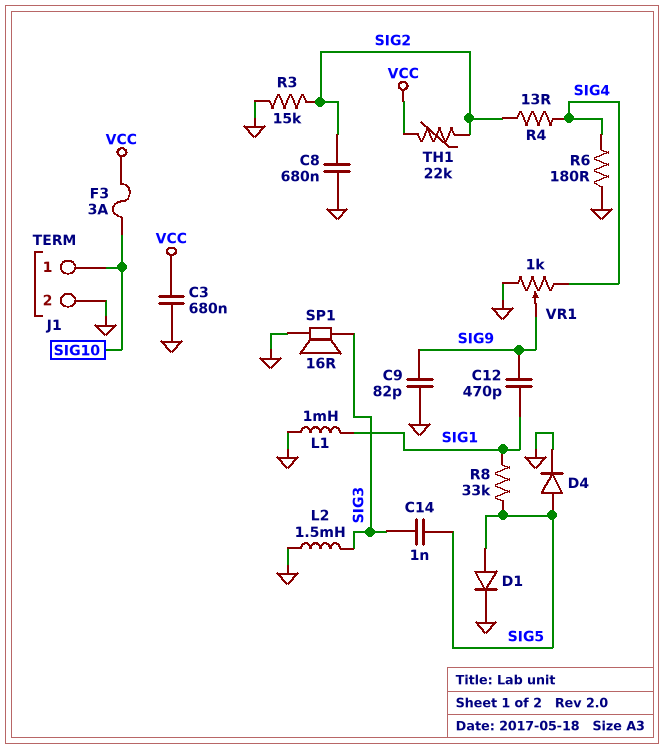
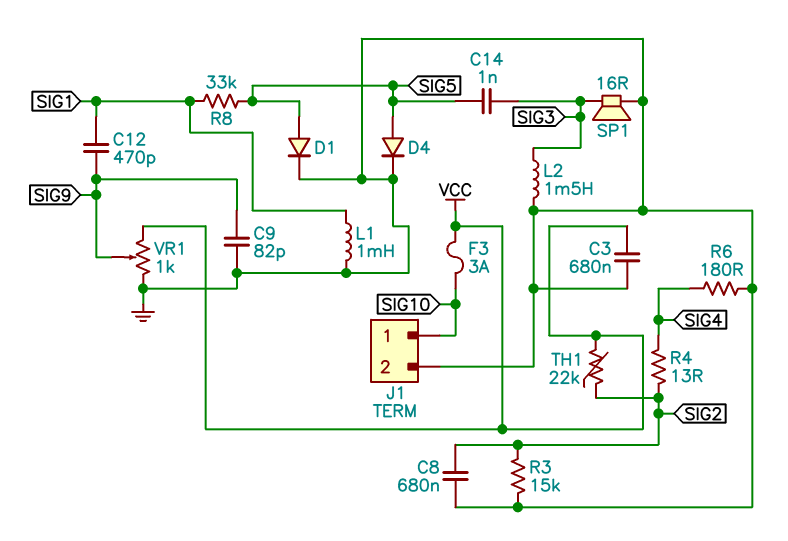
VR1: 1k (GND, SIG4, wiper SIG9) -> 1k (GND, VCC, wiper SIG9)

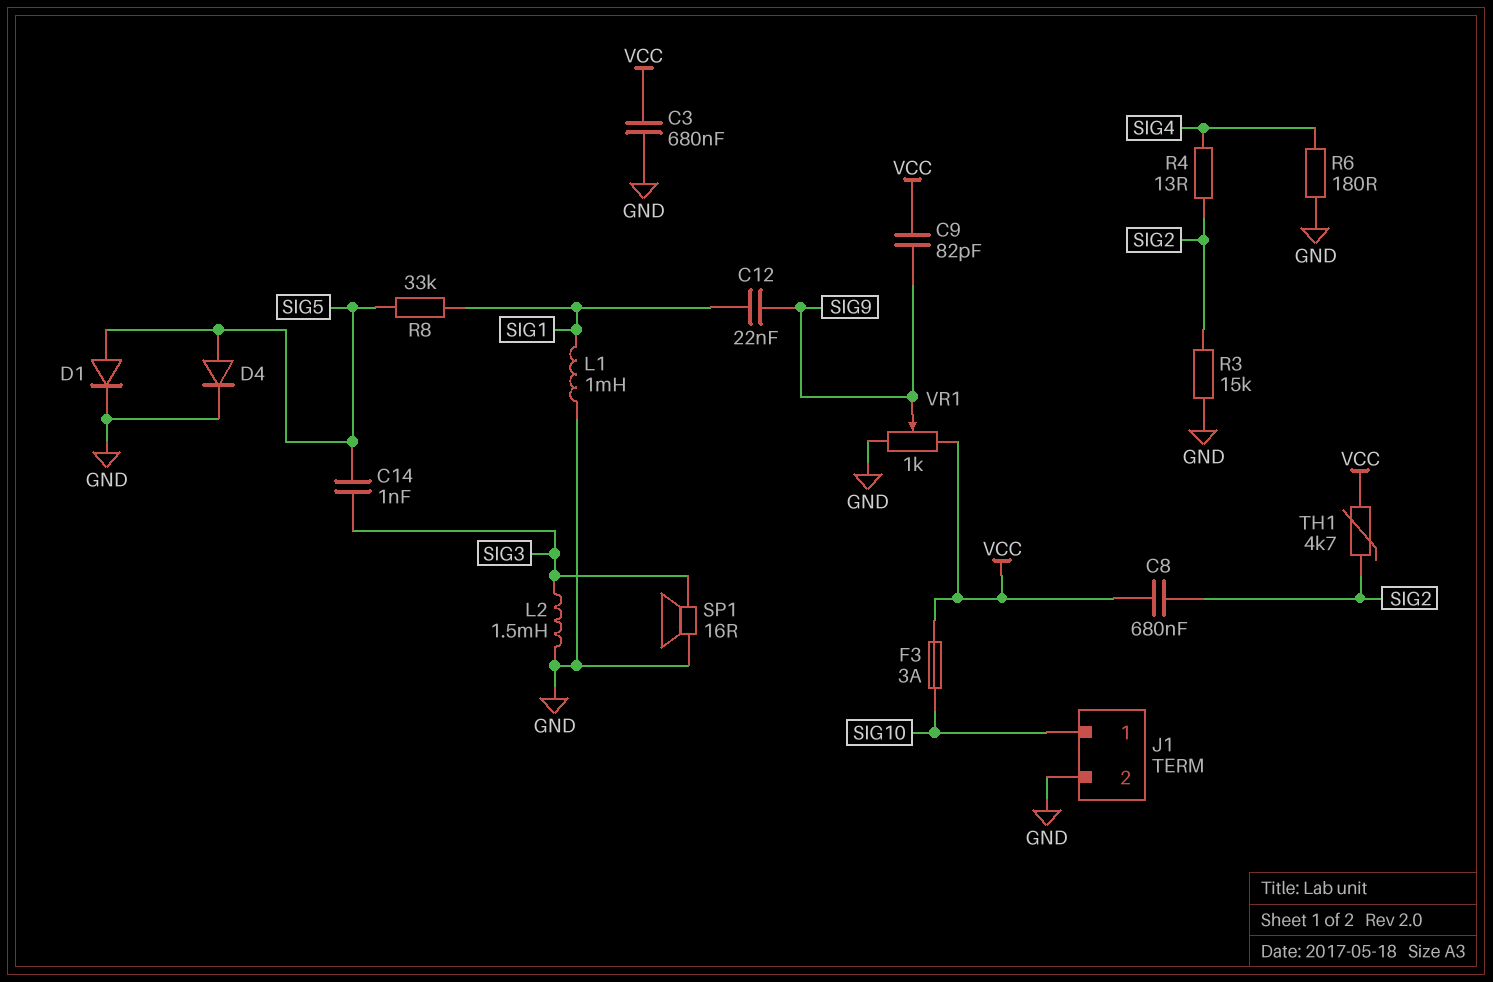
C8: 680nF (GND, SIG2) -> 680nF (SIG2, VCC)
C9: 82pF (GND, SIG9) -> 82pF (SIG9, VCC)
C12: 470pF (SIG1, SIG9) -> 22nF (SIG1, SIG9)
TH1: 22k (SIG2, VCC) -> 4.7k (SIG2, VCC)

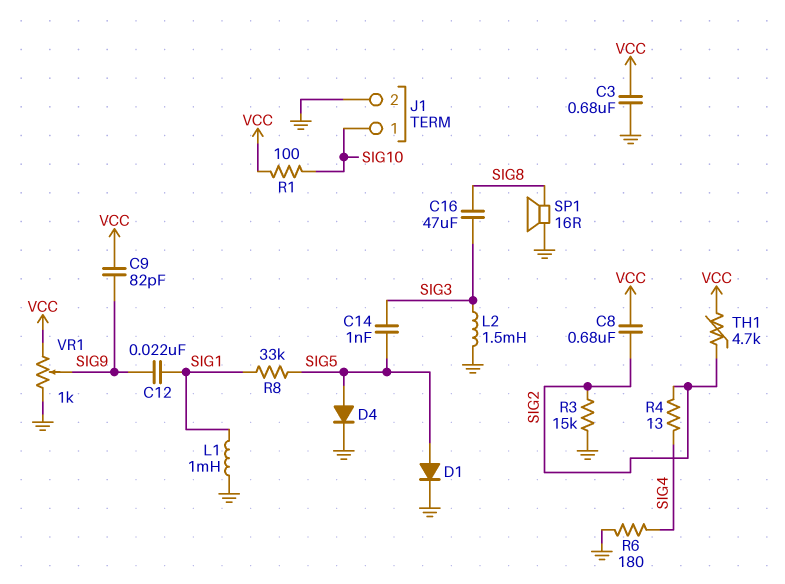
C16: none -> 47uF (SIG3, SIG8)
F3: 3A (SIG10, VCC) -> none
R1: none -> 100 (SIG10, VCC)
SP1: speaker 16R (GND, SIG3) -> speaker 16R (GND, SIG8)

